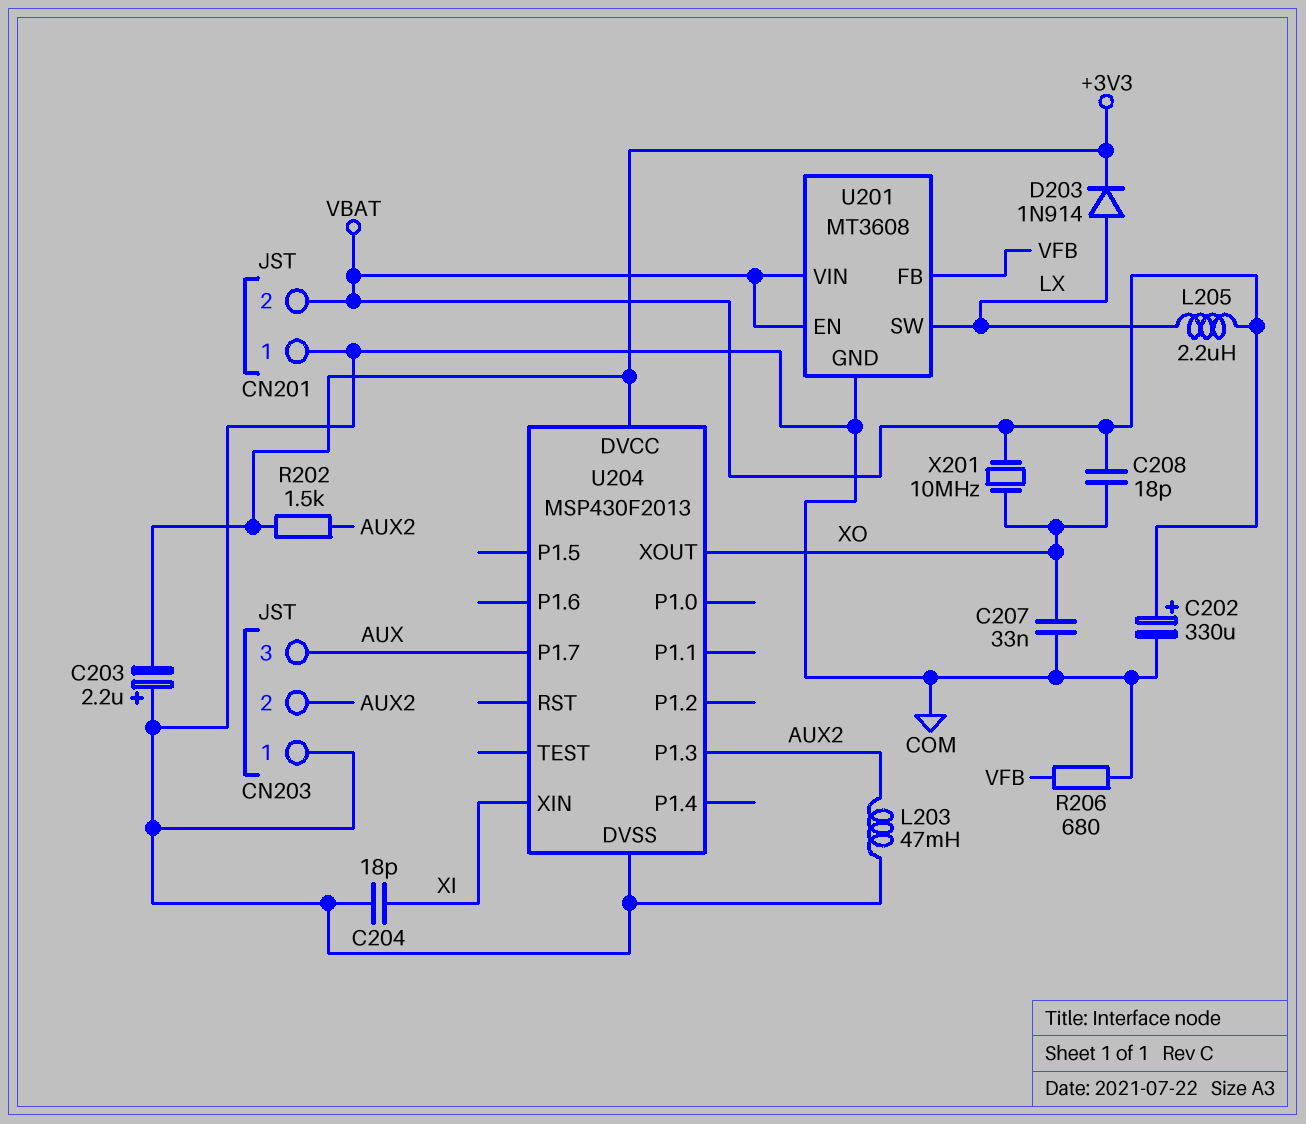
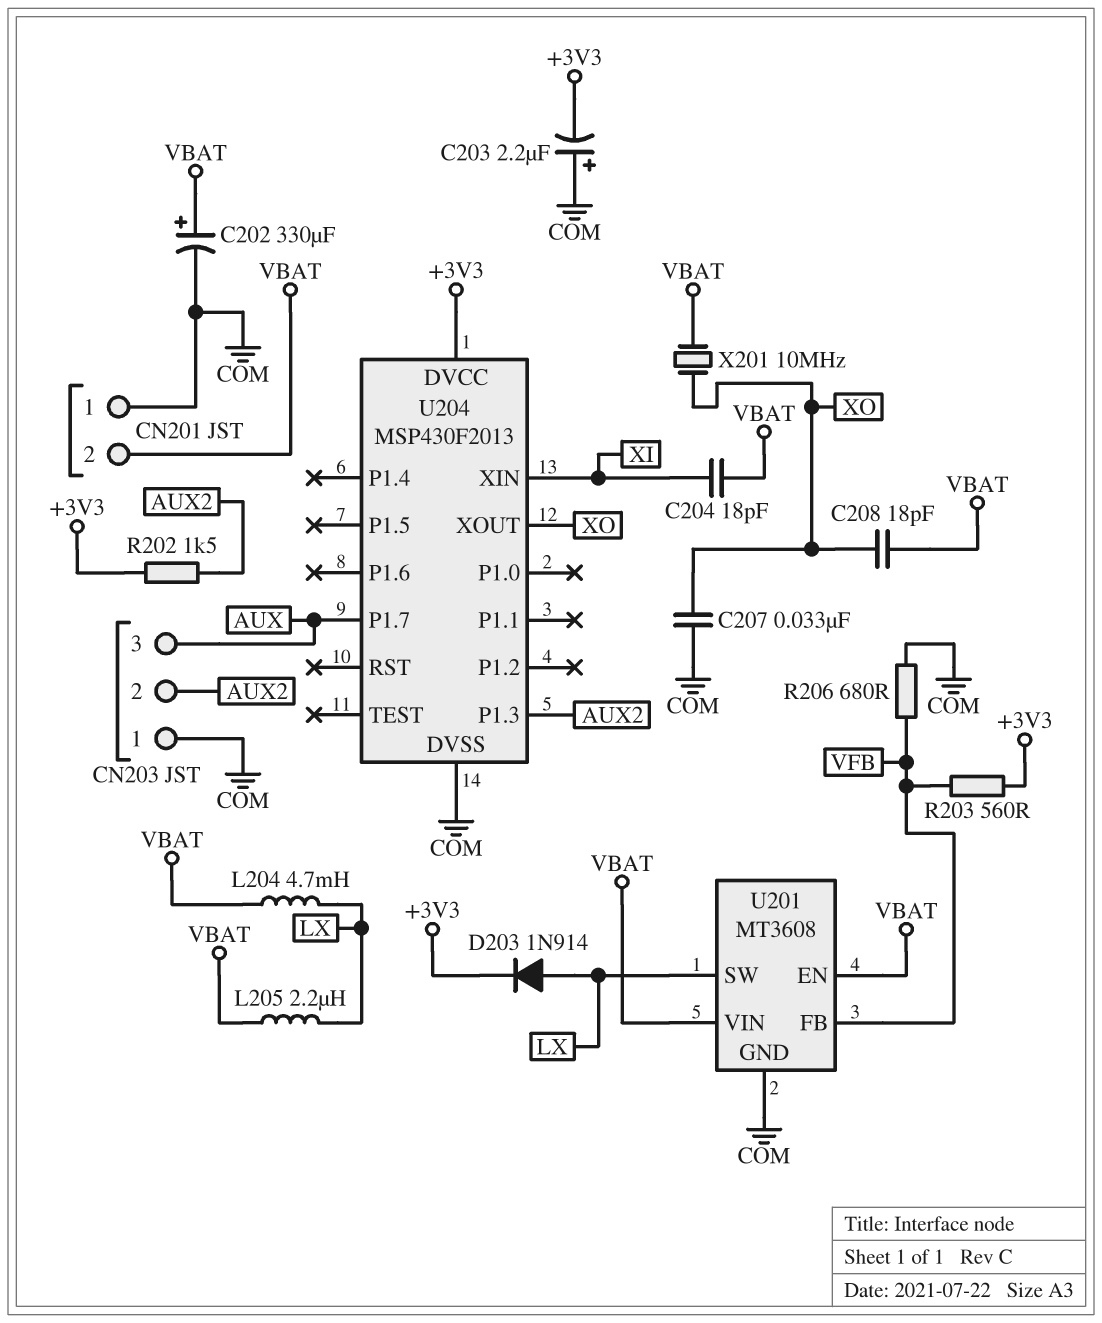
C204: 18pF (COM, XI) -> 18pF (VBAT, XI)
L203: 47mH (AUX2, COM) -> none
L204: none -> 4.7mH (LX, VBAT)
R203: none -> 560 (+3V3, VFB)

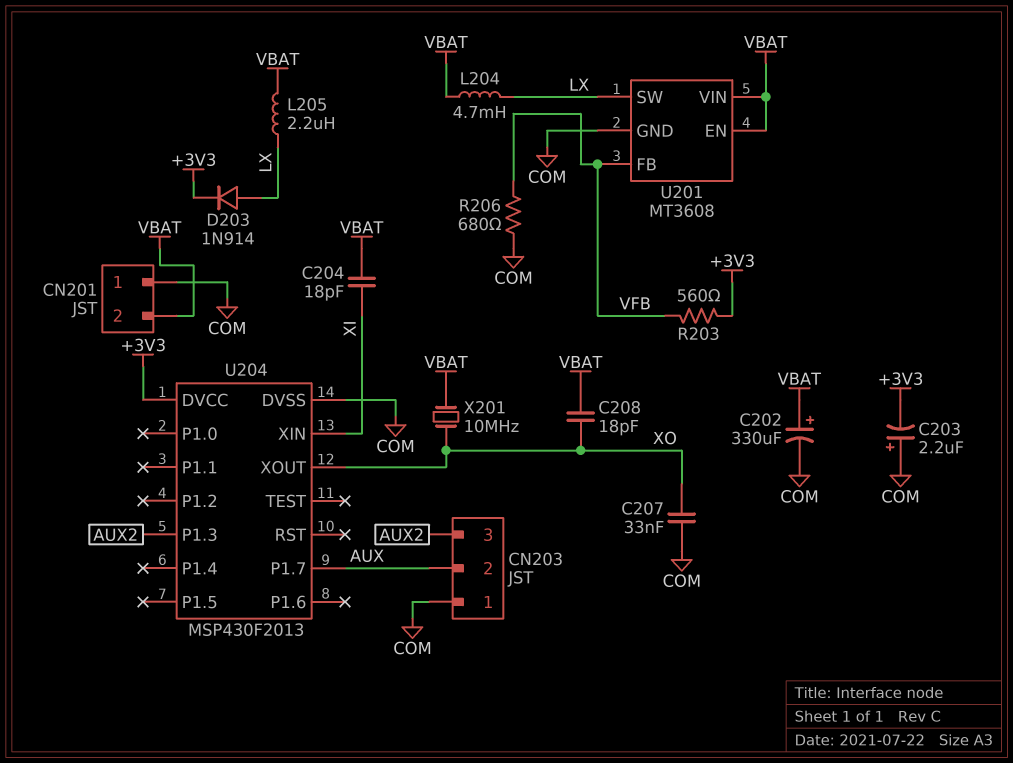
CN203 pin 2: AUX2 -> AUX
CN203 pin 3: AUX -> AUX2
R202: 1.5k (+3V3, AUX2) -> none

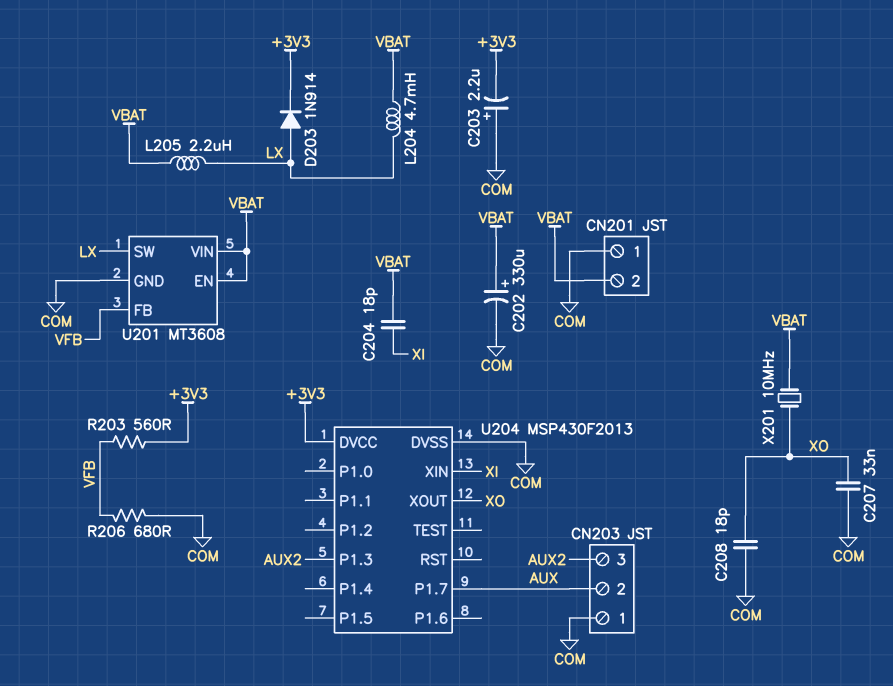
C208: 18pF (VBAT, XO) -> 18pF (COM, XO)

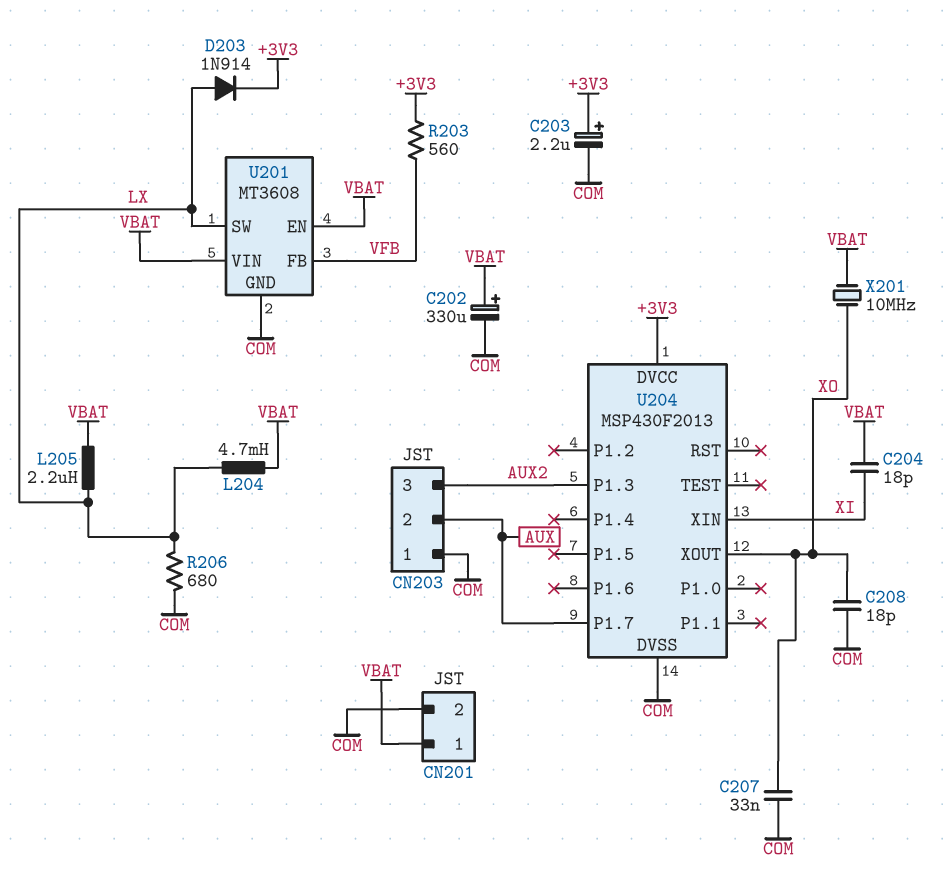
C203: 2.2uF (plus COM, minus +3V3) -> 2.2uF (plus +3V3, minus COM)
CN201 pin 1: COM -> VBAT
CN201 pin 2: VBAT -> COM
R206: 680 (COM, VFB) -> 680 (COM, LX)

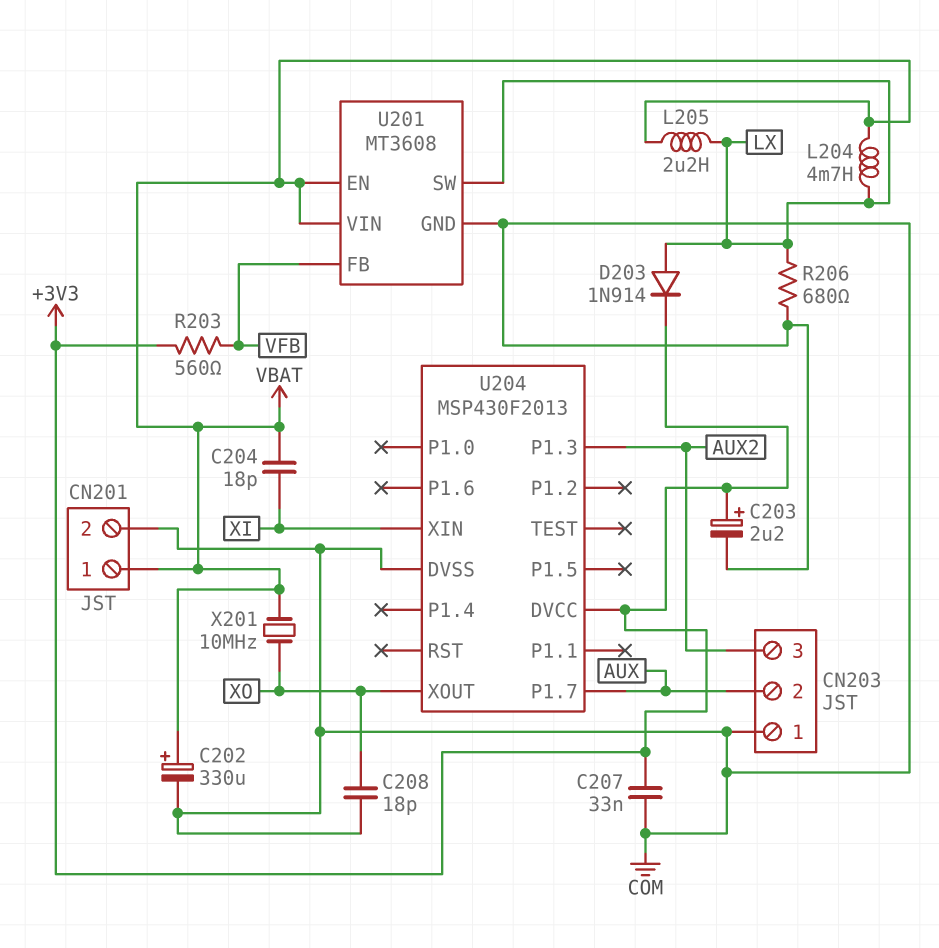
C207: 33nF (COM, XO) -> 33nF (+3V3, COM)

